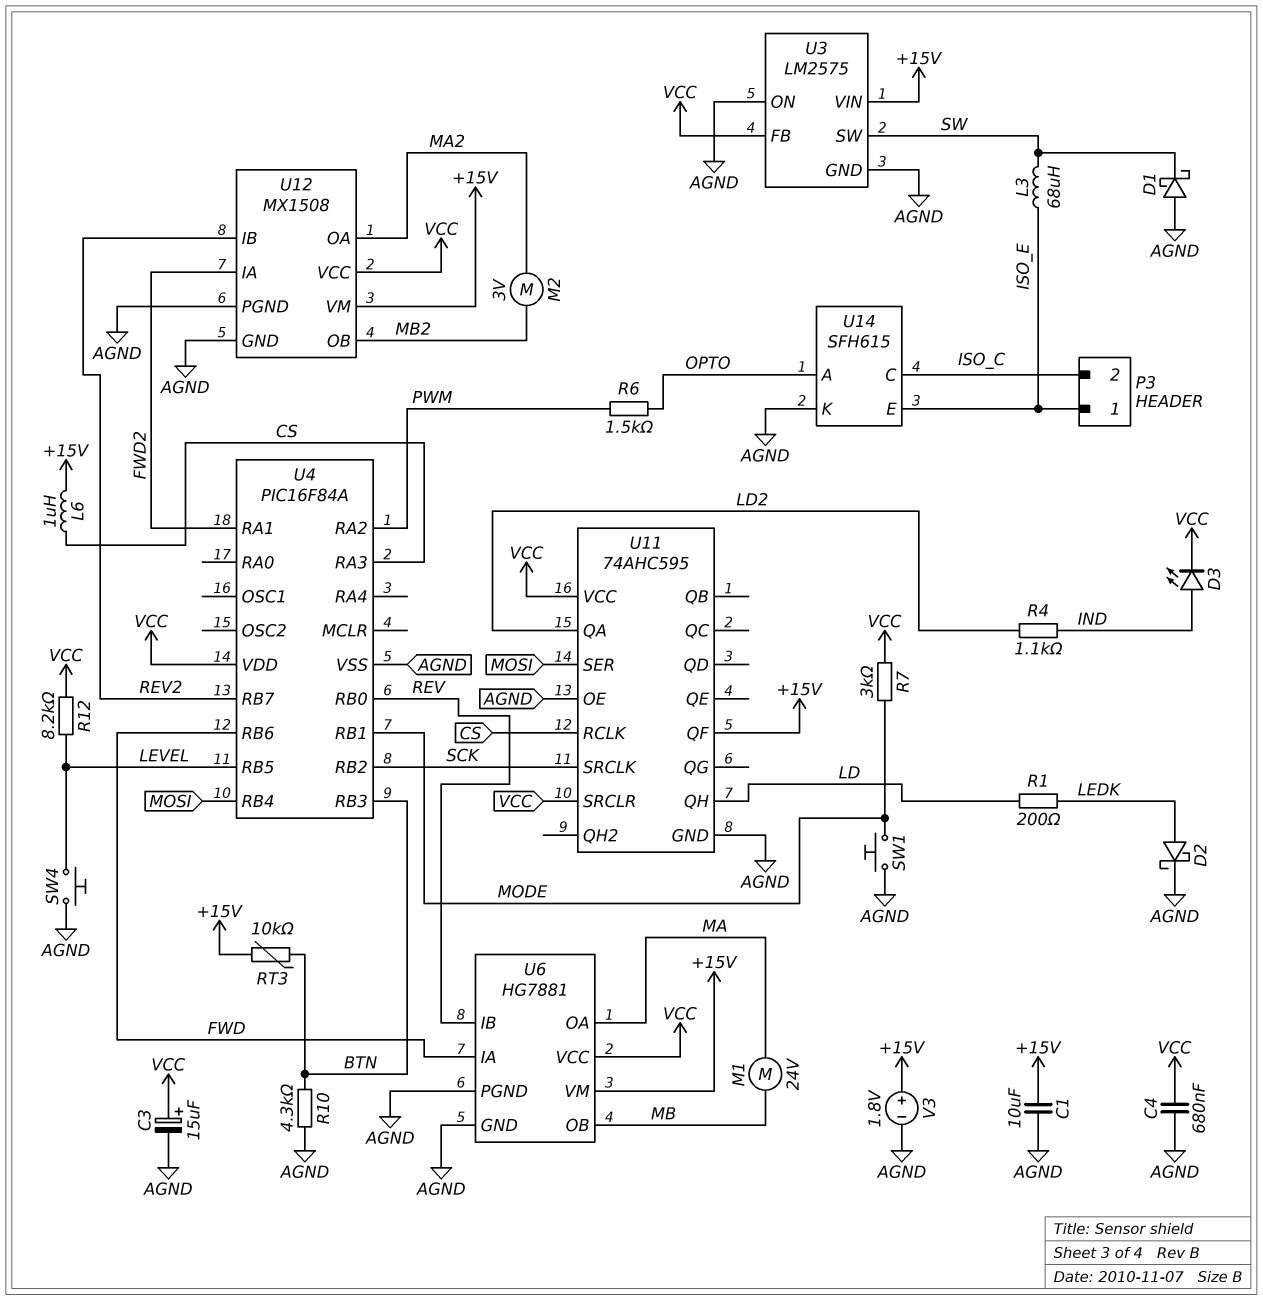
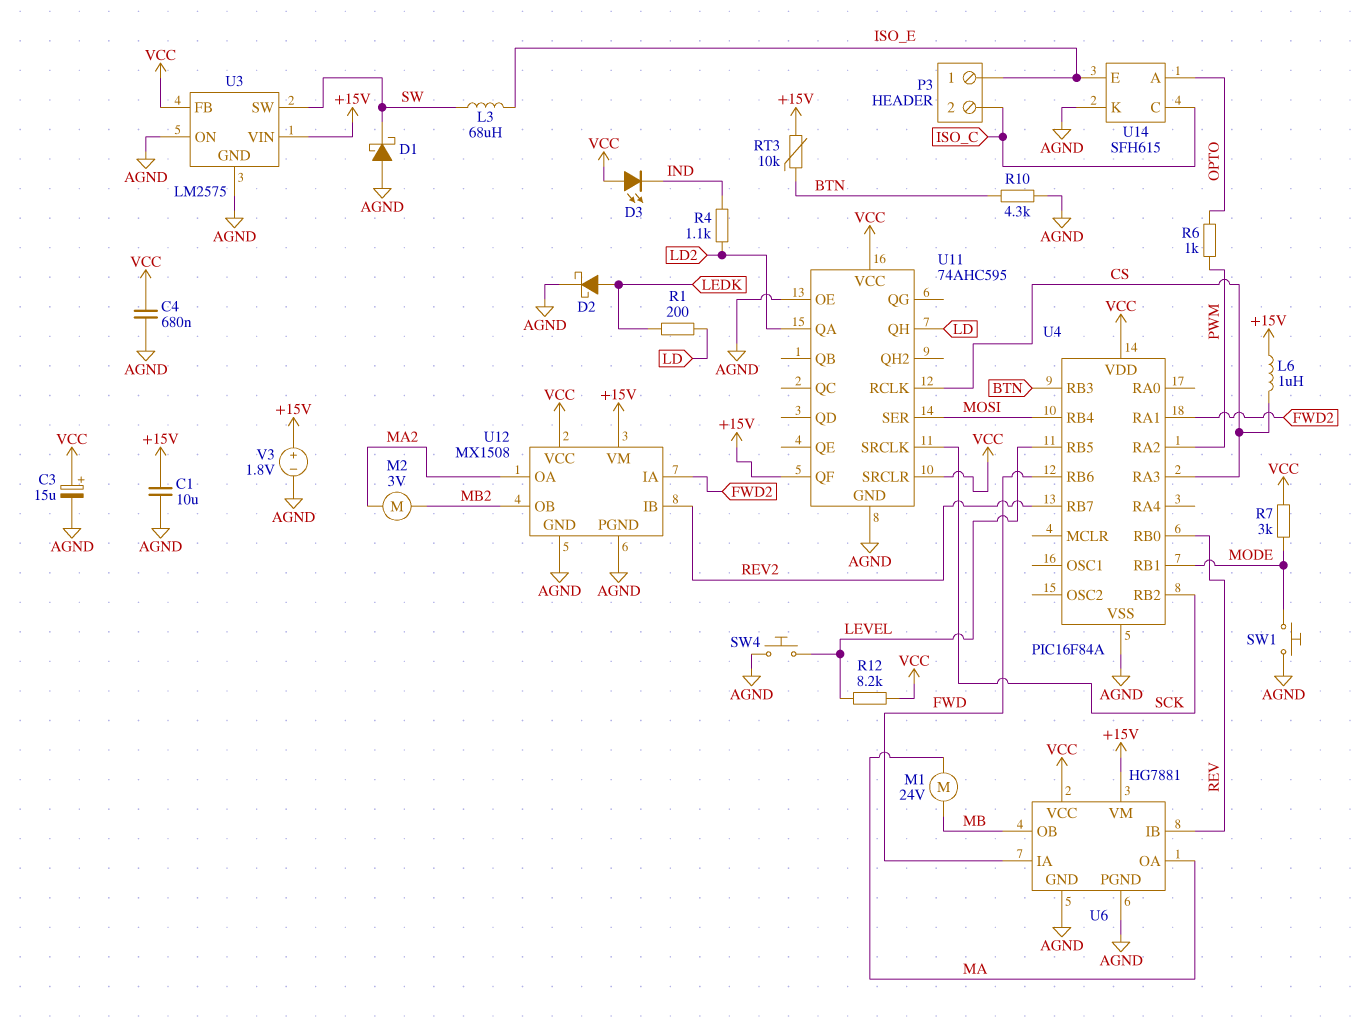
D3: LED (A IND, K VCC) -> LED (A VCC, K IND)
R6: 1.5k (OPTO, PWM) -> 1k (OPTO, PWM)

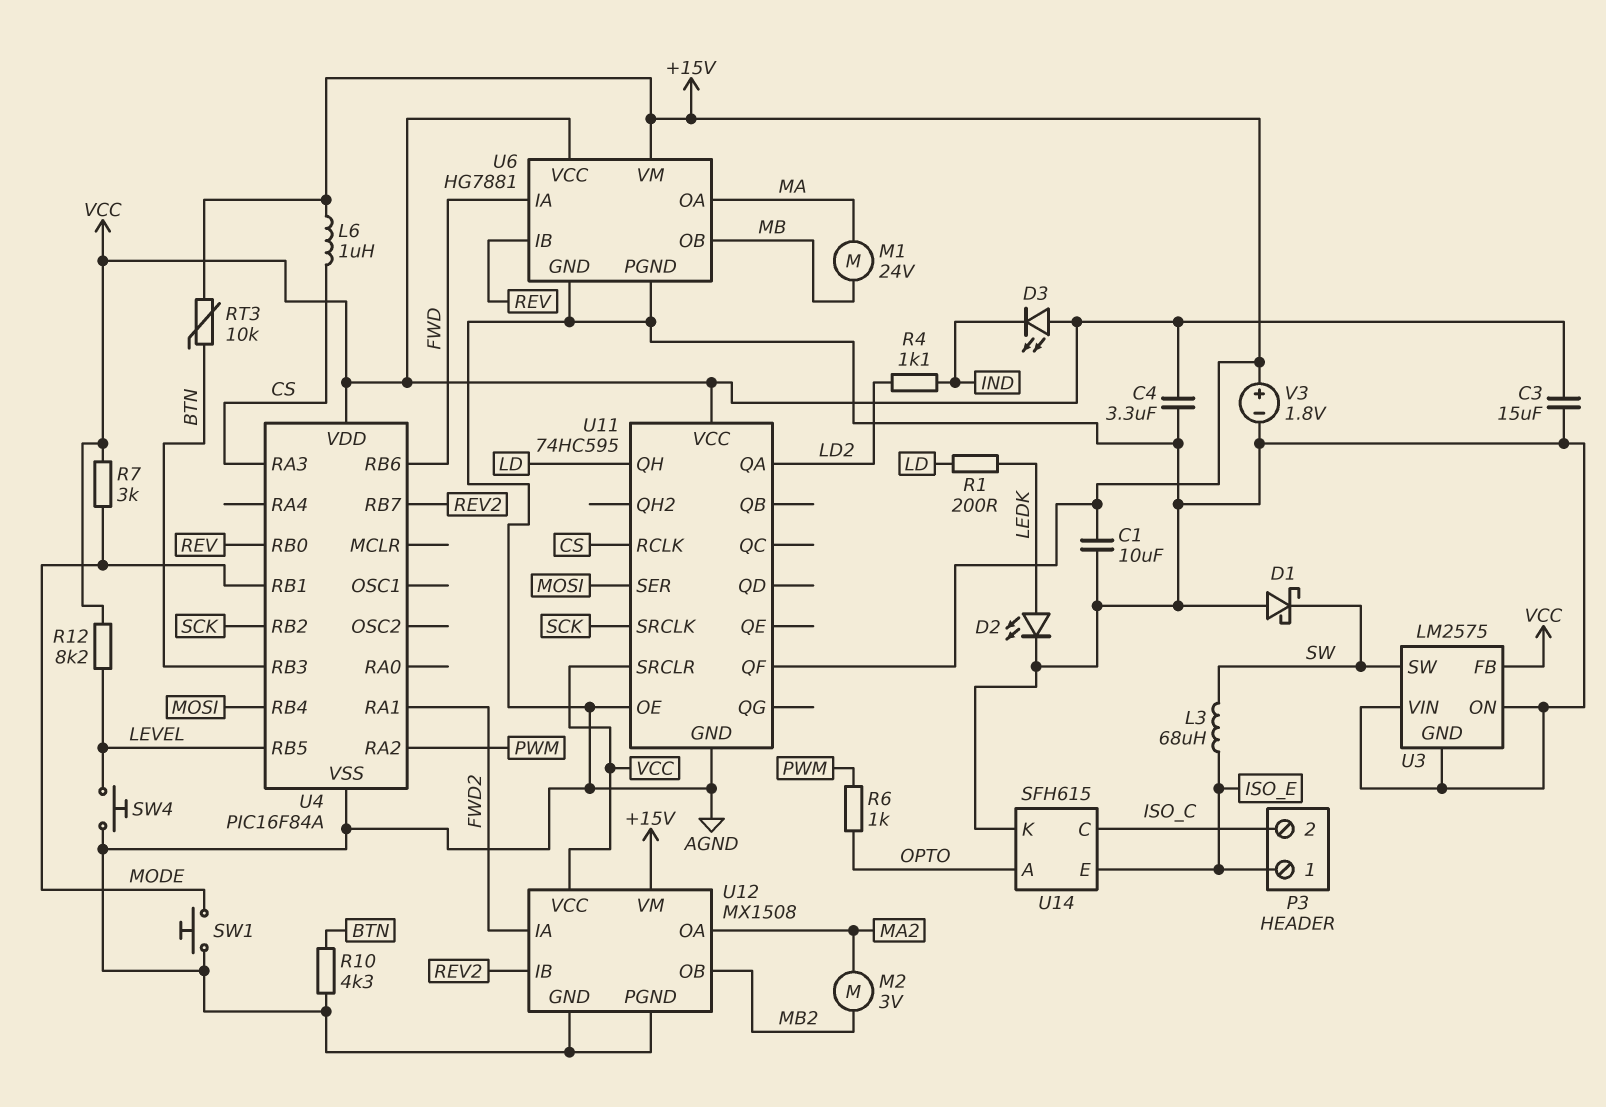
C3: 15uF (plus VCC, minus AGND) -> 15uF (AGND, VCC)
C4: 680nF (AGND, VCC) -> 3.3uF (AGND, VCC)
D2: schottky (A LEDK, K AGND) -> LED (A LEDK, K AGND)
U3 pin VIN: +15V -> AGND
U11: 74AHC595 -> 74HC595

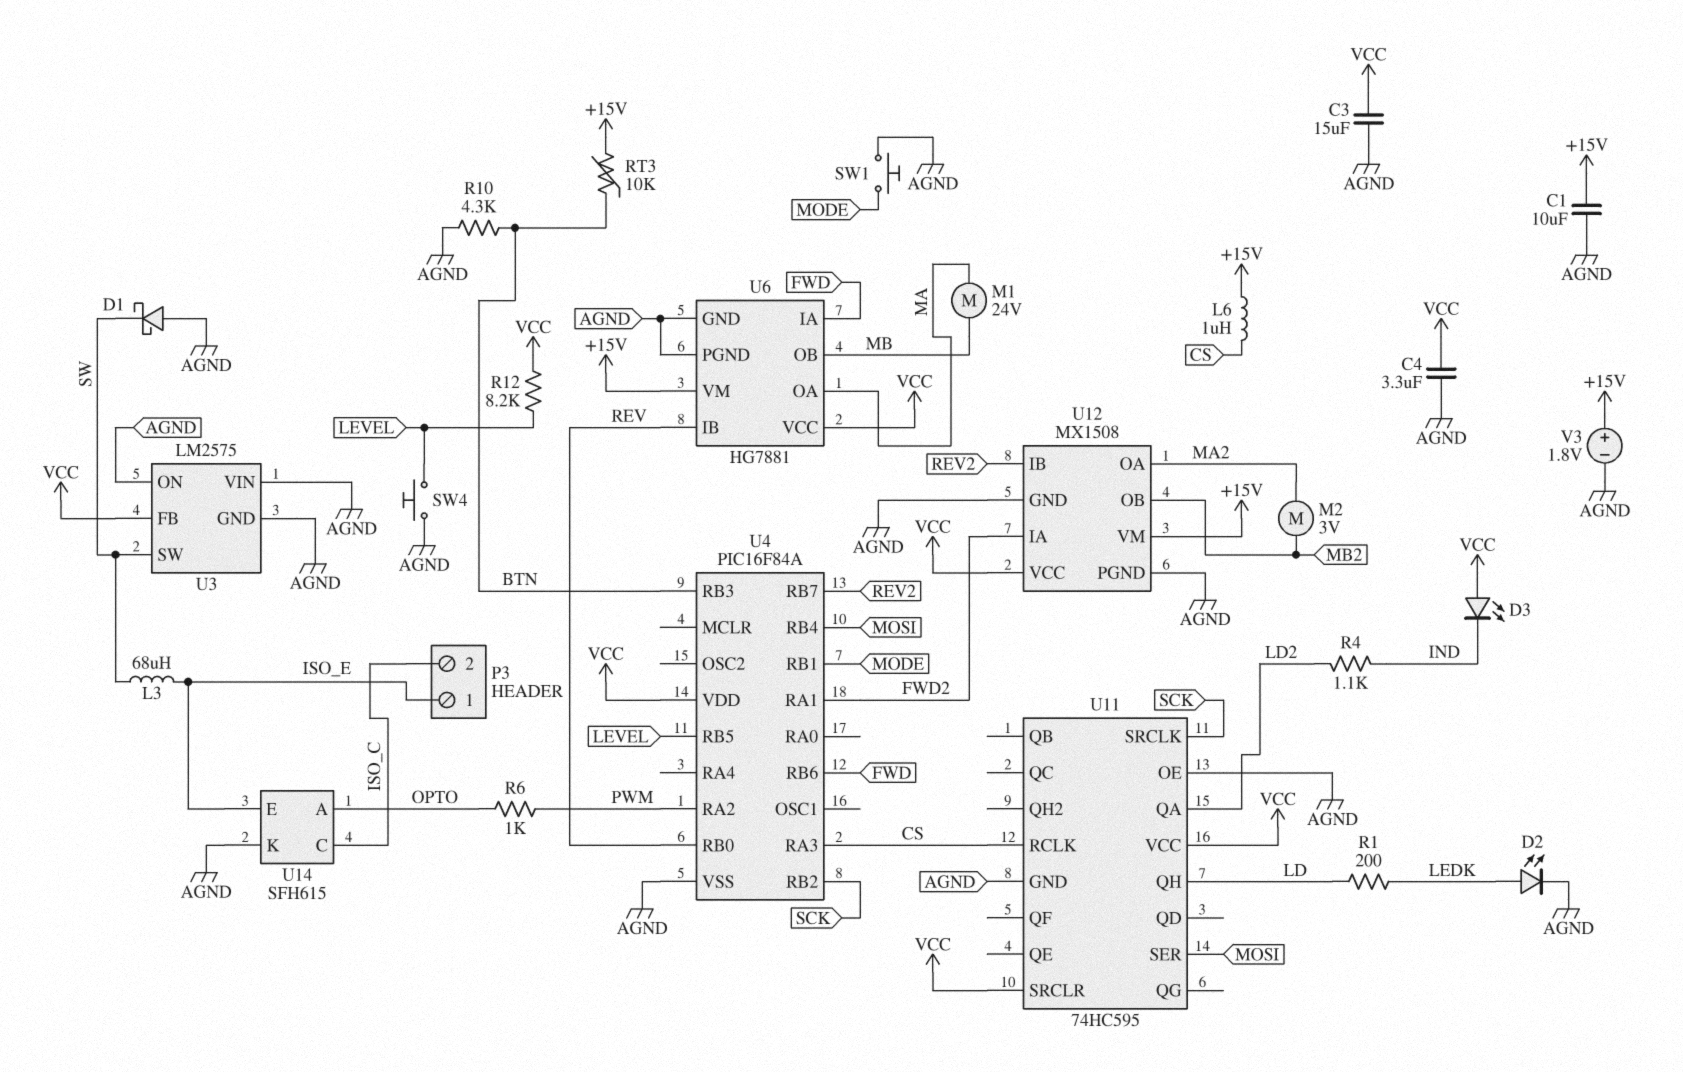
R7: 3k (MODE, VCC) -> none
U11 pin QF: +15V -> none

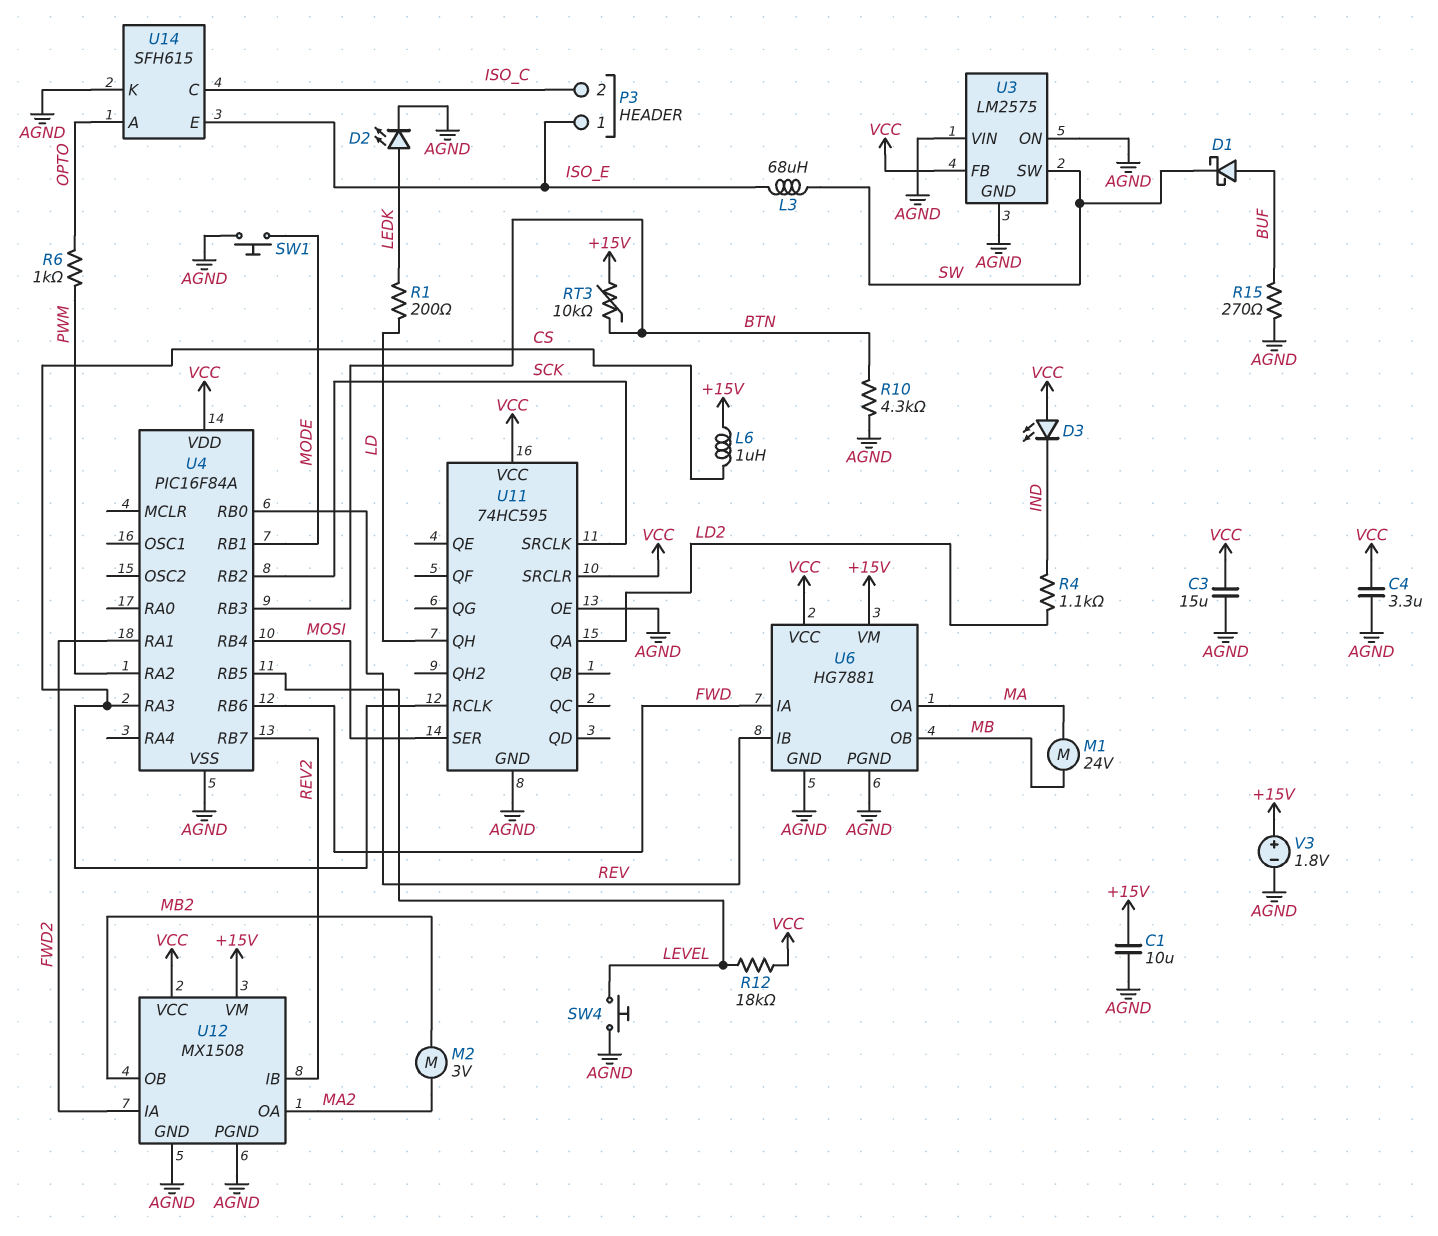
D1: schottky (A AGND, K SW) -> schottky (A BUF, K SW)
R12: 8.2k (LEVEL, VCC) -> 18k (LEVEL, VCC)
R15: none -> 270 (AGND, BUF)

